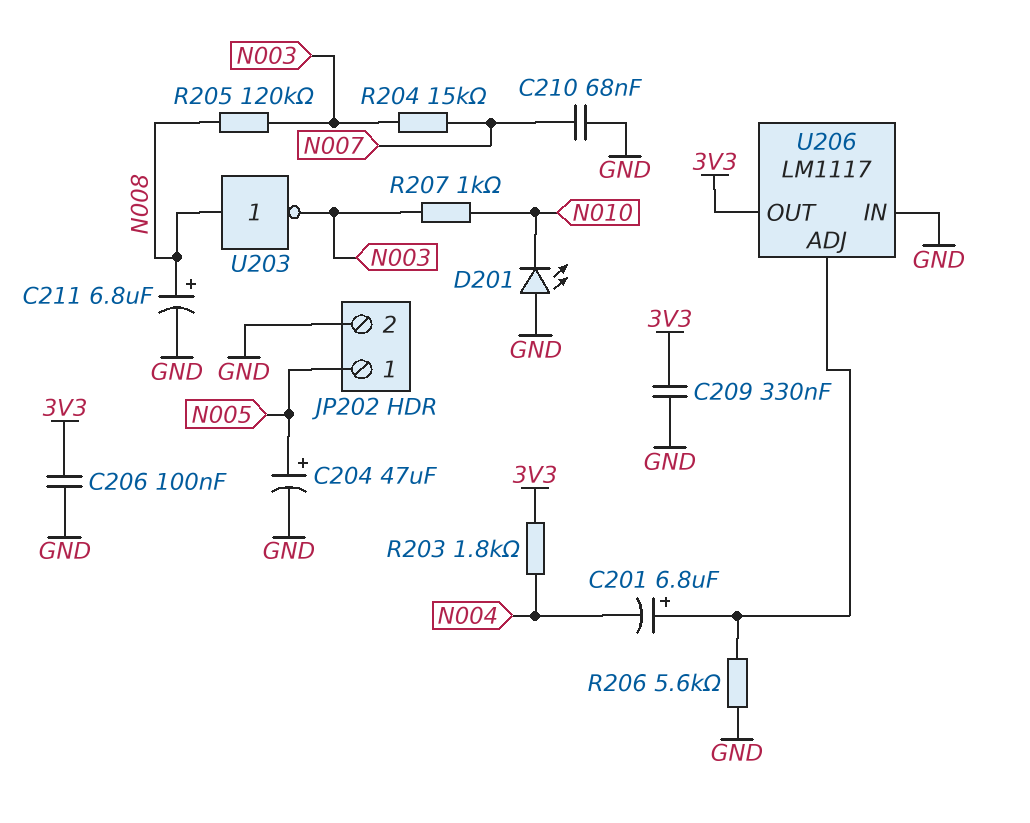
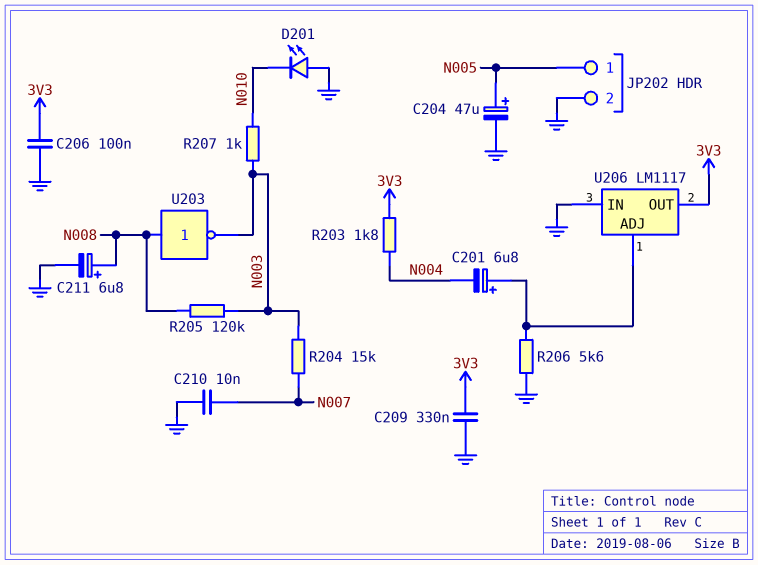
C210: 68nF (GND, N007) -> 10nF (GND, N007)

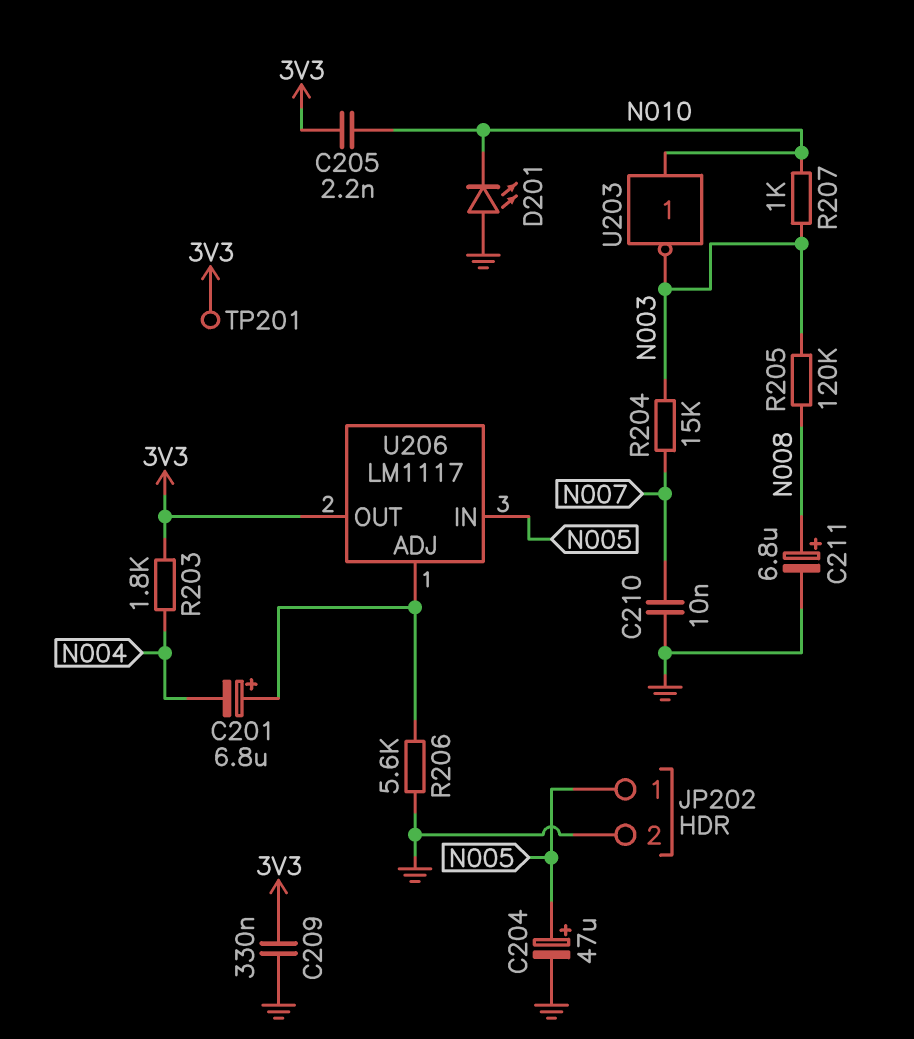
C205: none -> 2.2nF (3V3, N010)
C206: 100nF (3V3, GND) -> none
TP201: none -> test point (3V3)
U203: NOT (in N008, out N003) -> NOT (in N010, out N003)
U206 pin IN: GND -> N005

